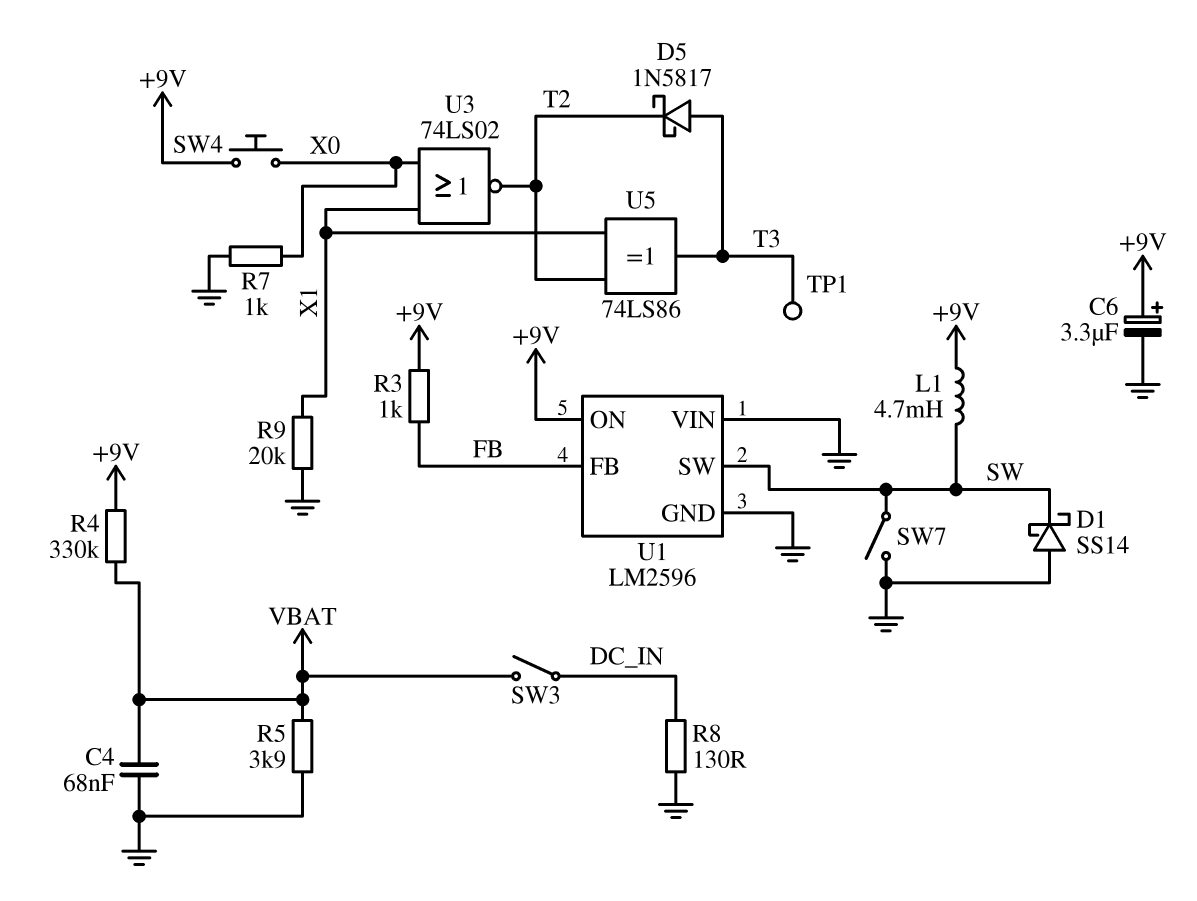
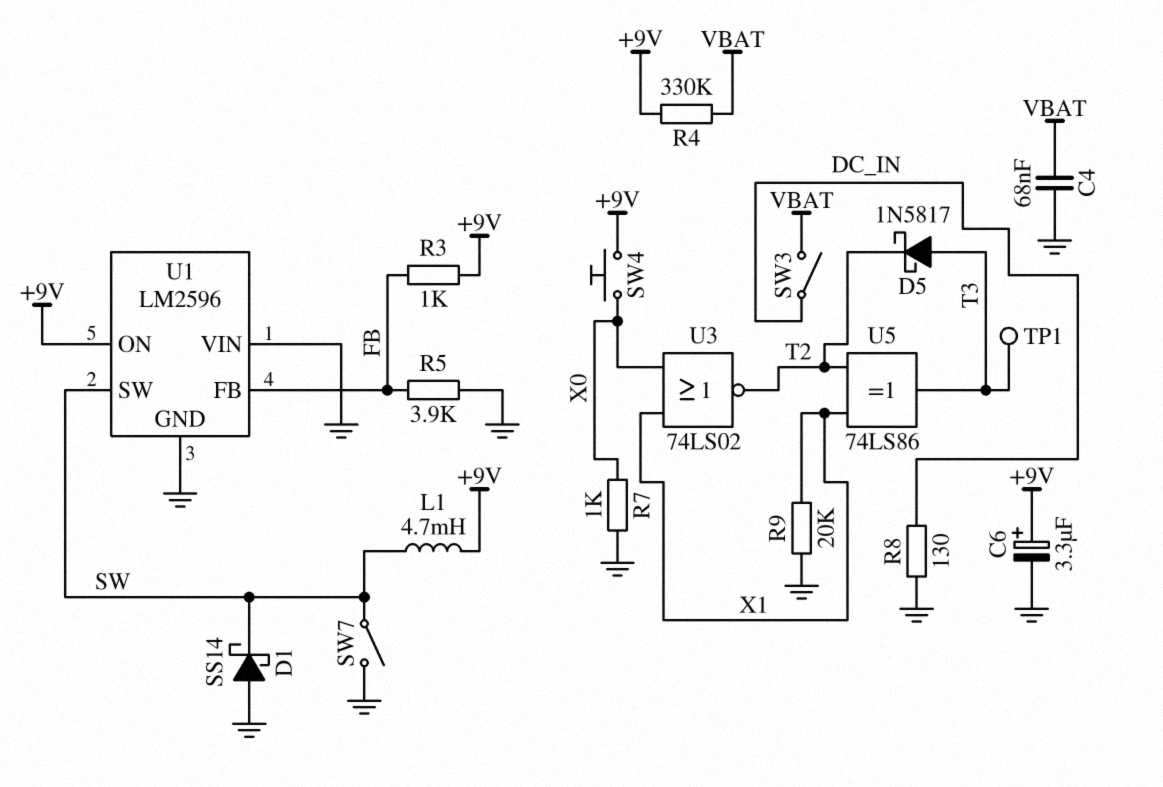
R5: 3.9k (GND, VBAT) -> 3.9k (FB, GND)

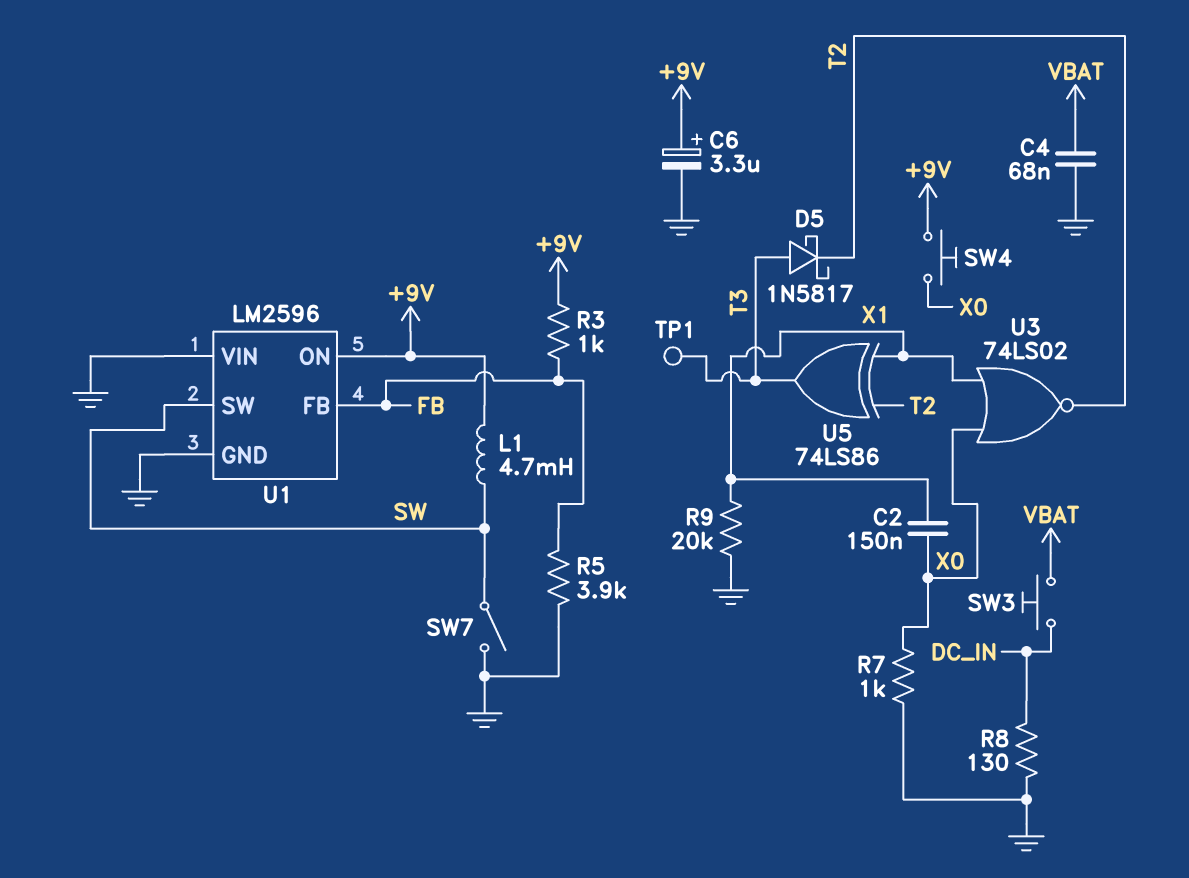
C2: none -> 150nF (X0, X1)
D1: schottky SS14 (A GND, K SW) -> none
R4: 330k (+9V, VBAT) -> none
SW3: switch (DC_IN, VBAT) -> button (DC_IN, VBAT)

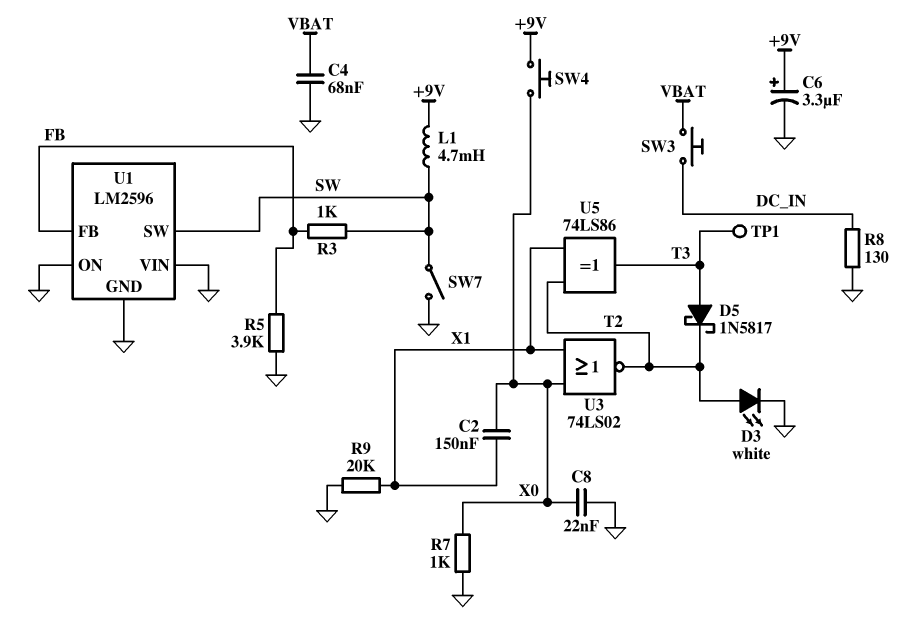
C8: none -> 22nF (GND, X0)
D3: none -> LED white (A T2, K GND)
R3: 1k (+9V, FB) -> 1k (FB, SW)
U1 pin ON: +9V -> GND

